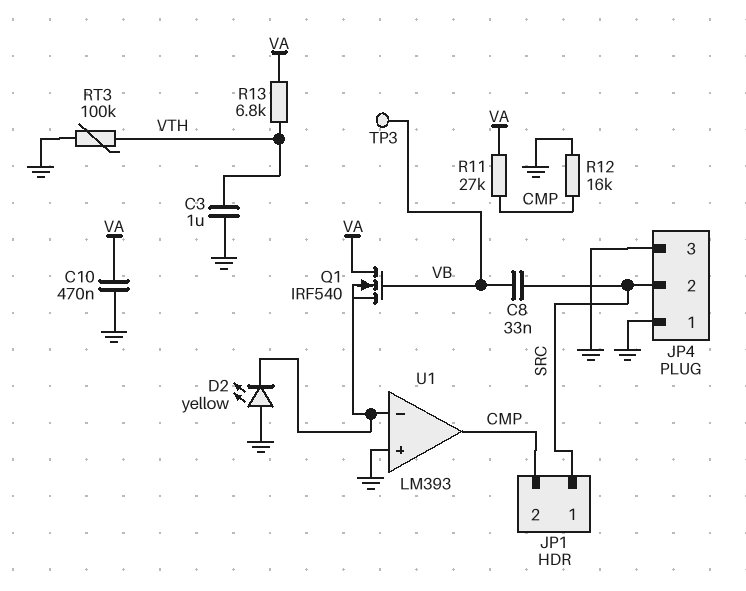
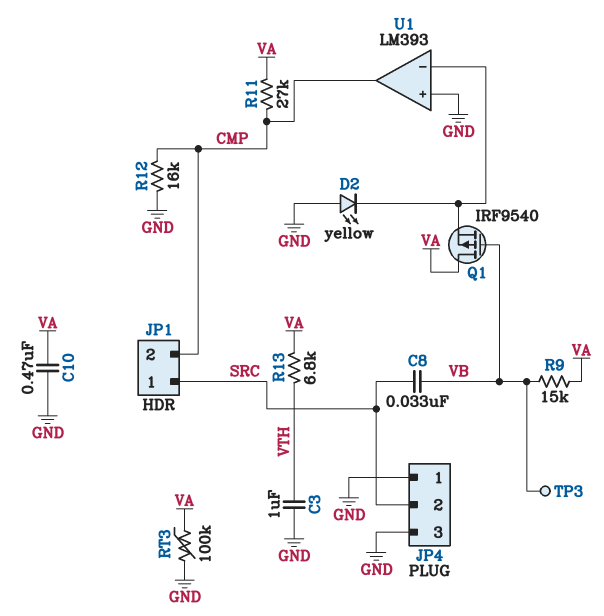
Q1: NMOS IRF540 (G VB, D VA, S U1/in-) -> PMOS IRF9540 (G VB, D VA, S U1/in-)
R9: none -> 15k (VA, VB)
RT3: 100k (GND, VTH) -> 100k (GND, VA)

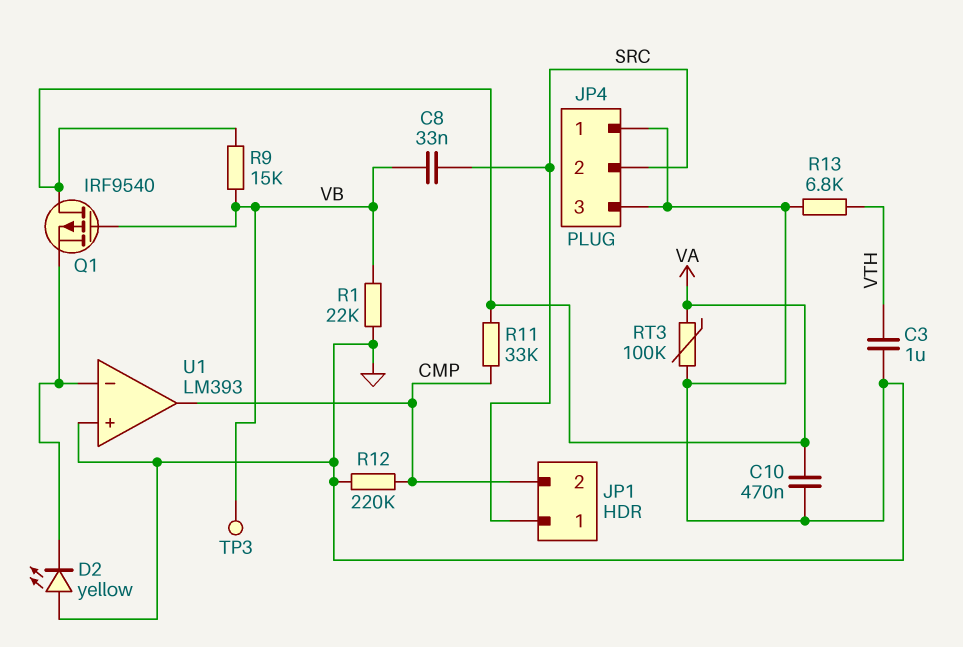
R1: none -> 22k (GND, VB)
R11: 27k (CMP, VA) -> 33k (CMP, VA)
R12: 16k (CMP, GND) -> 220k (CMP, GND)
R13: 6.8k (VA, VTH) -> 6.8k (GND, VTH)

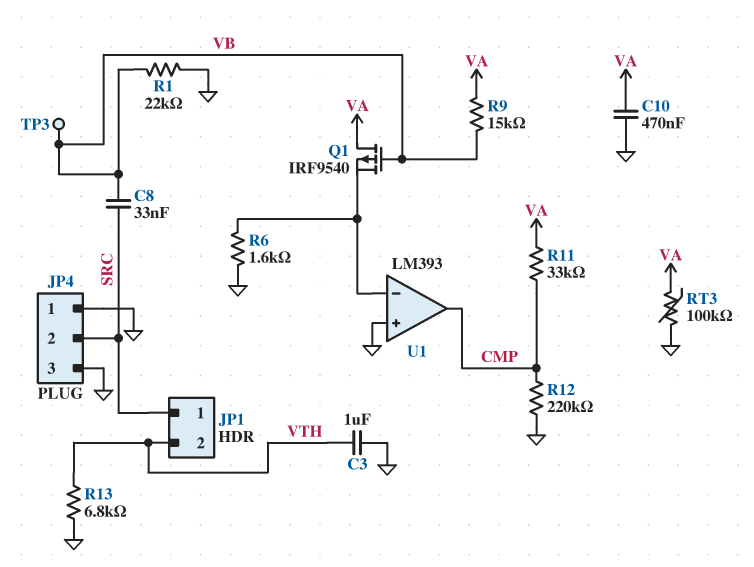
D2: LED yellow (A GND, K U1/in-) -> none
JP1 pin 2: CMP -> VTH
R6: none -> 1.6k (GND, U1/in-)

